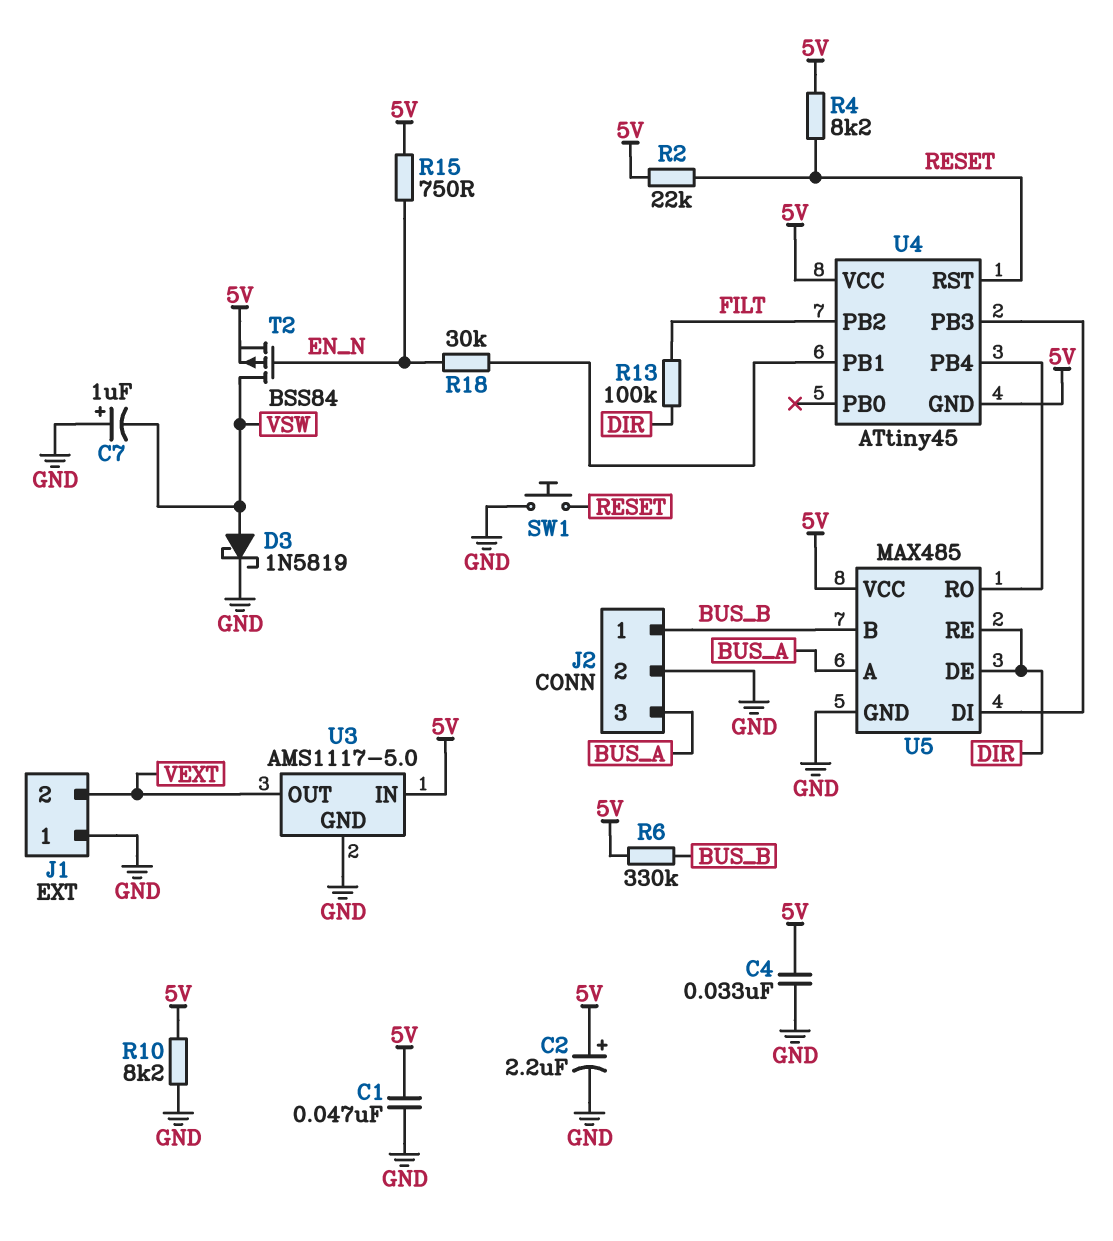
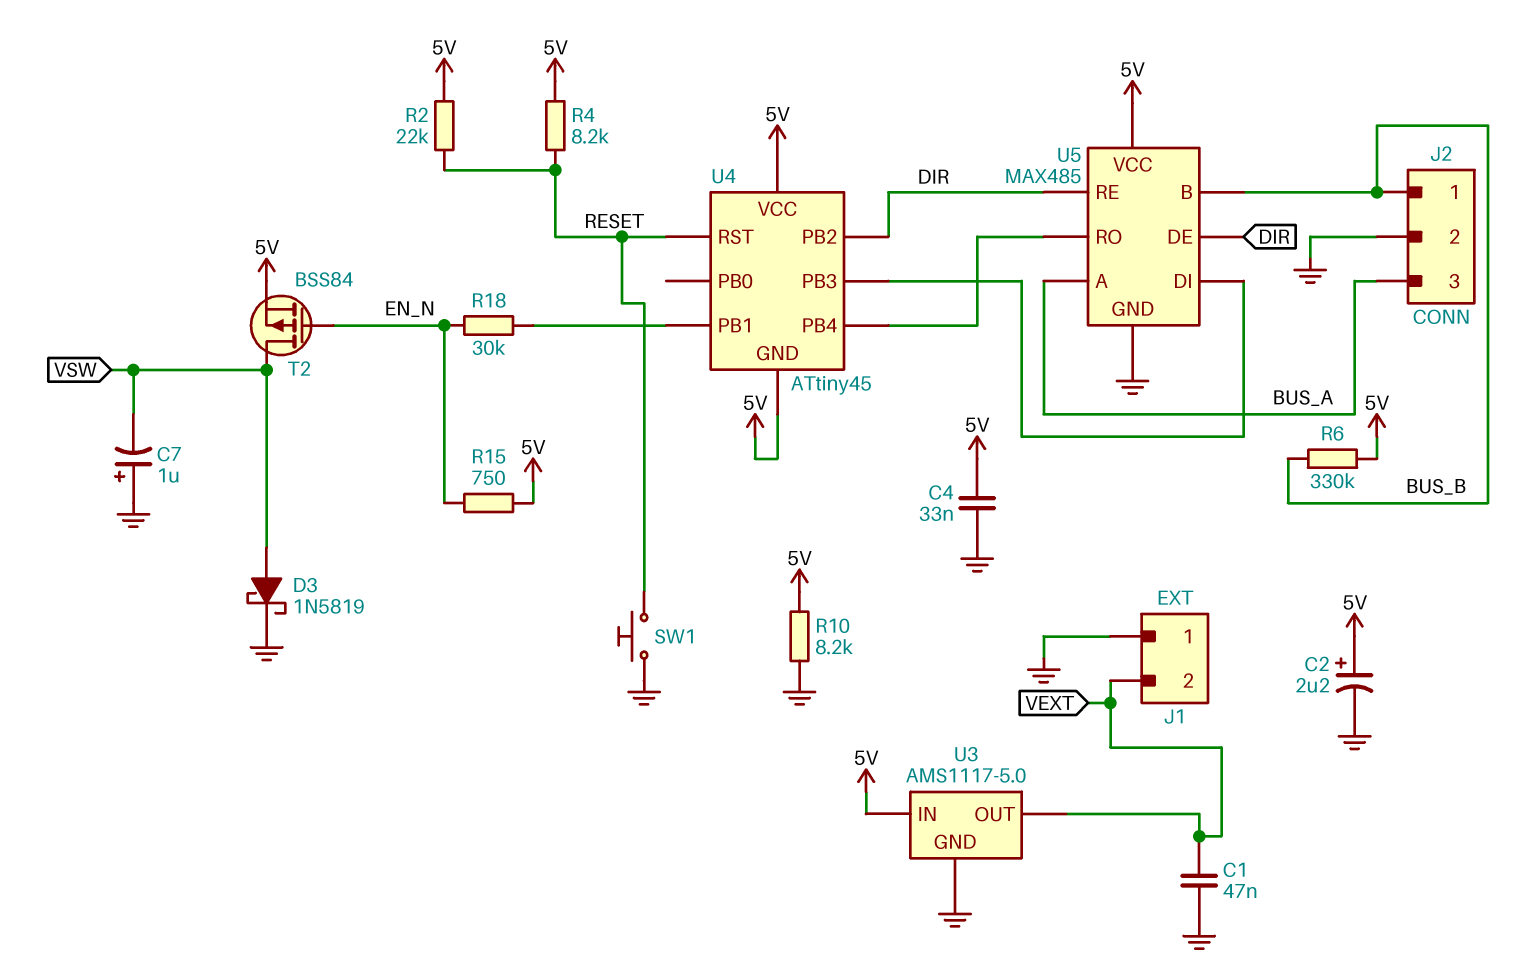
C1: 47nF (5V, GND) -> 47nF (GND, VEXT)
R13: 100k (DIR, FILT) -> none
U4 pin PB2: FILT -> DIR

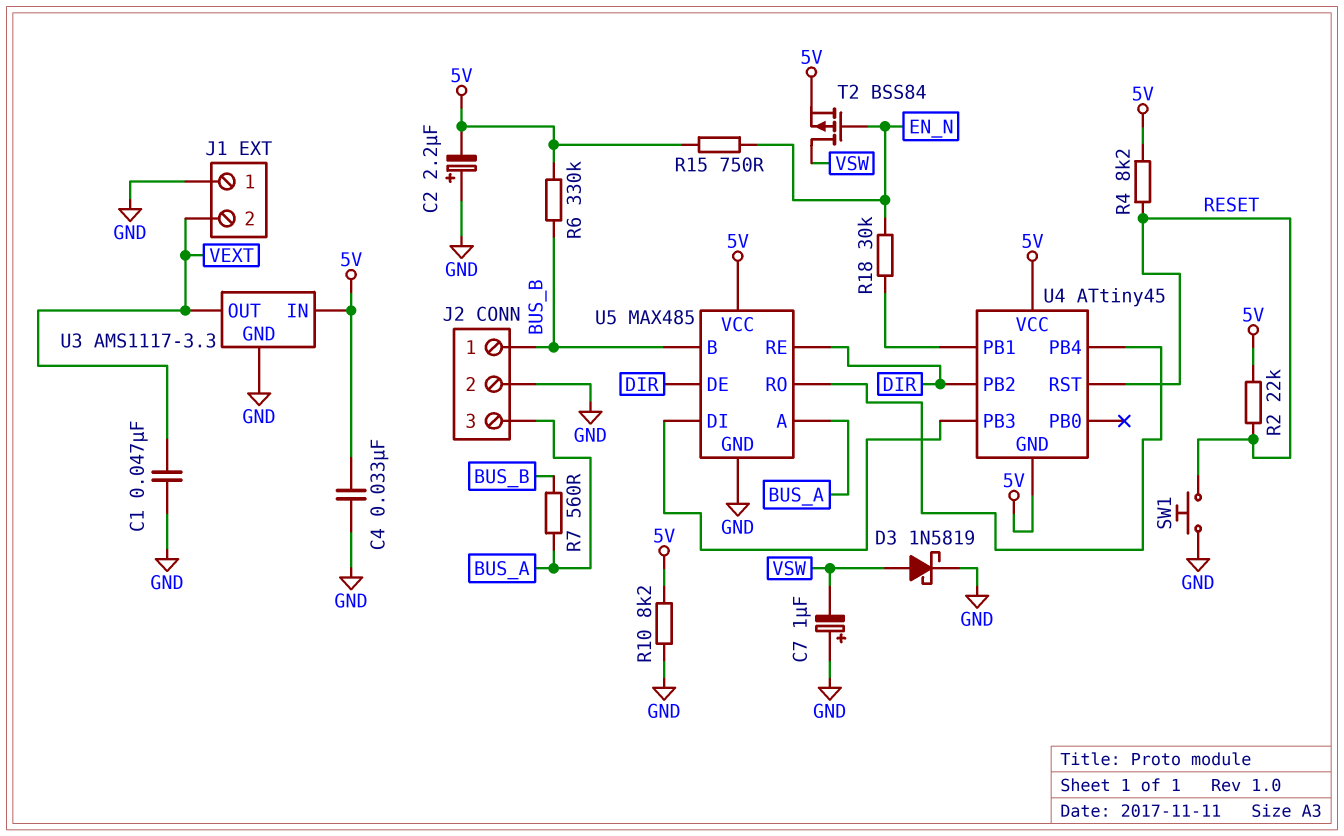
C2: 2.2uF (plus 5V, minus GND) -> 2.2uF (plus GND, minus 5V)
R7: none -> 560 (BUS_A, BUS_B)
U3: AMS1117-5.0 -> AMS1117-3.3

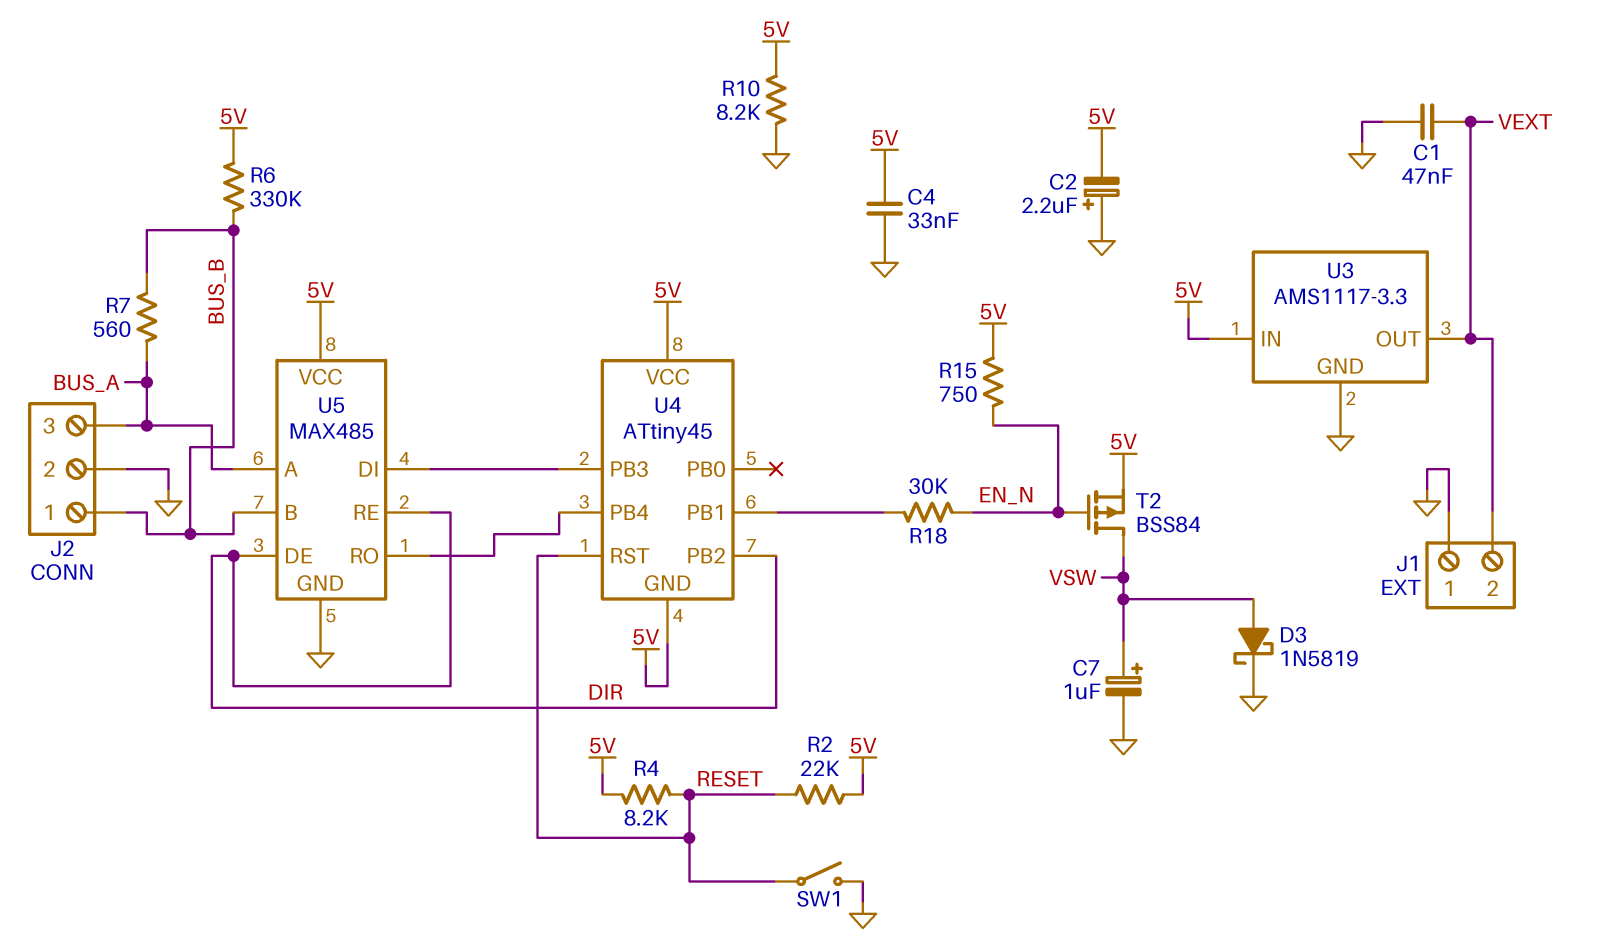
C7: 1uF (plus GND, minus VSW) -> 1uF (plus VSW, minus GND)
SW1: button (GND, RESET) -> switch (GND, RESET)

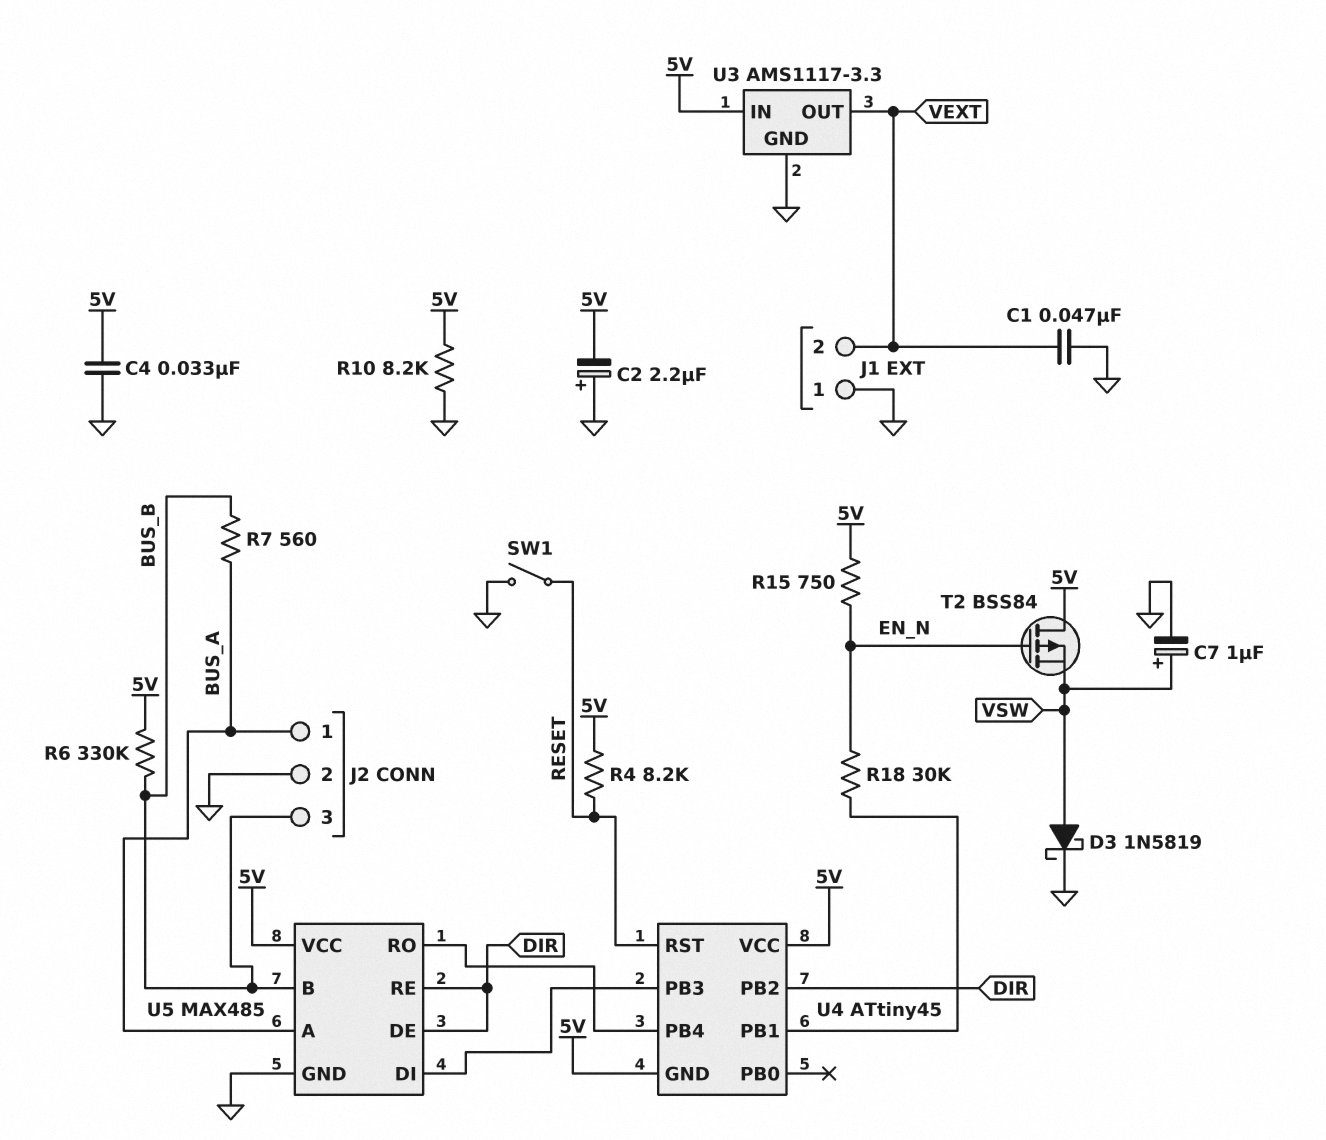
J2 pin 1: BUS_B -> BUS_A
J2 pin 3: BUS_A -> BUS_B
R2: 22k (5V, RESET) -> none
T2: PMOS BSS84 (G EN_N, D VSW, S 5V) -> PMOS BSS84 (G EN_N, D 5V, S VSW)

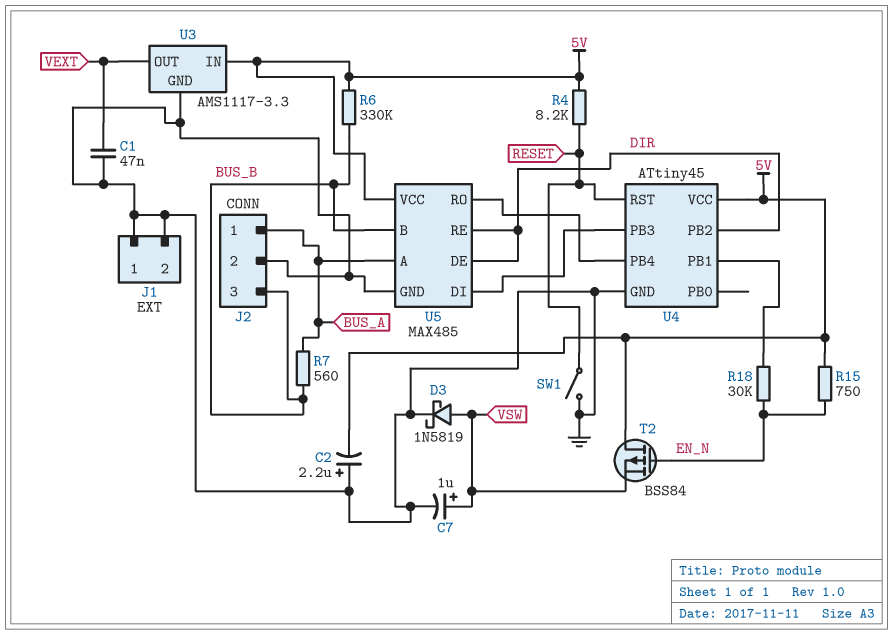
C4: 33nF (5V, GND) -> none
J1 pin 2: VEXT -> GND
R10: 8.2k (5V, GND) -> none
U4 pin GND: 5V -> GND

